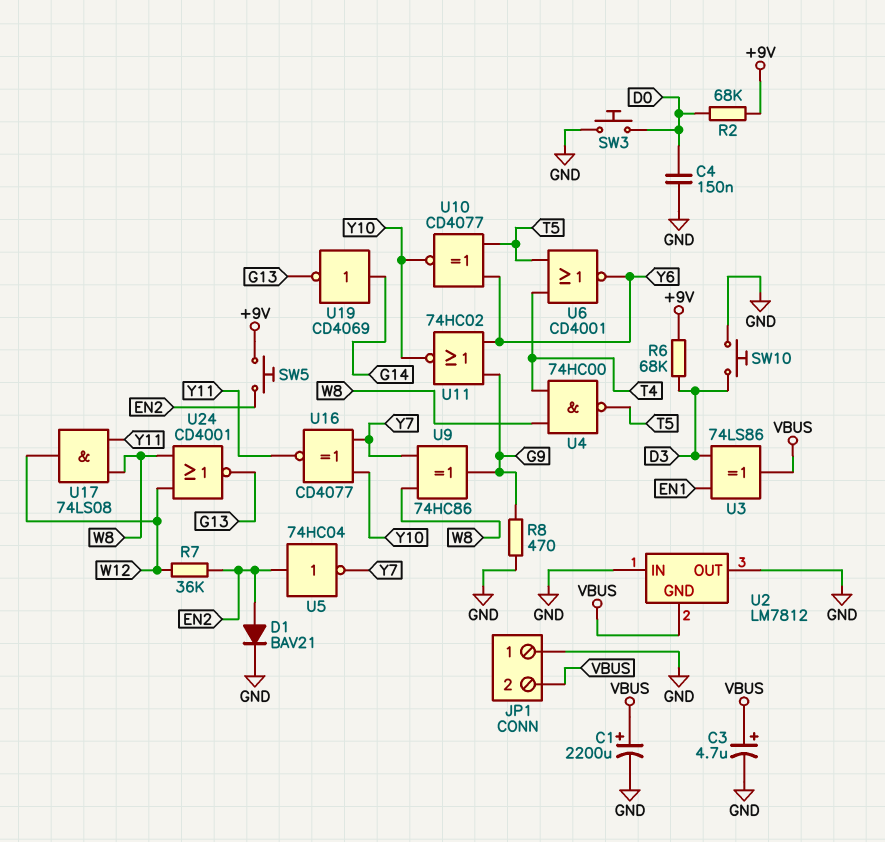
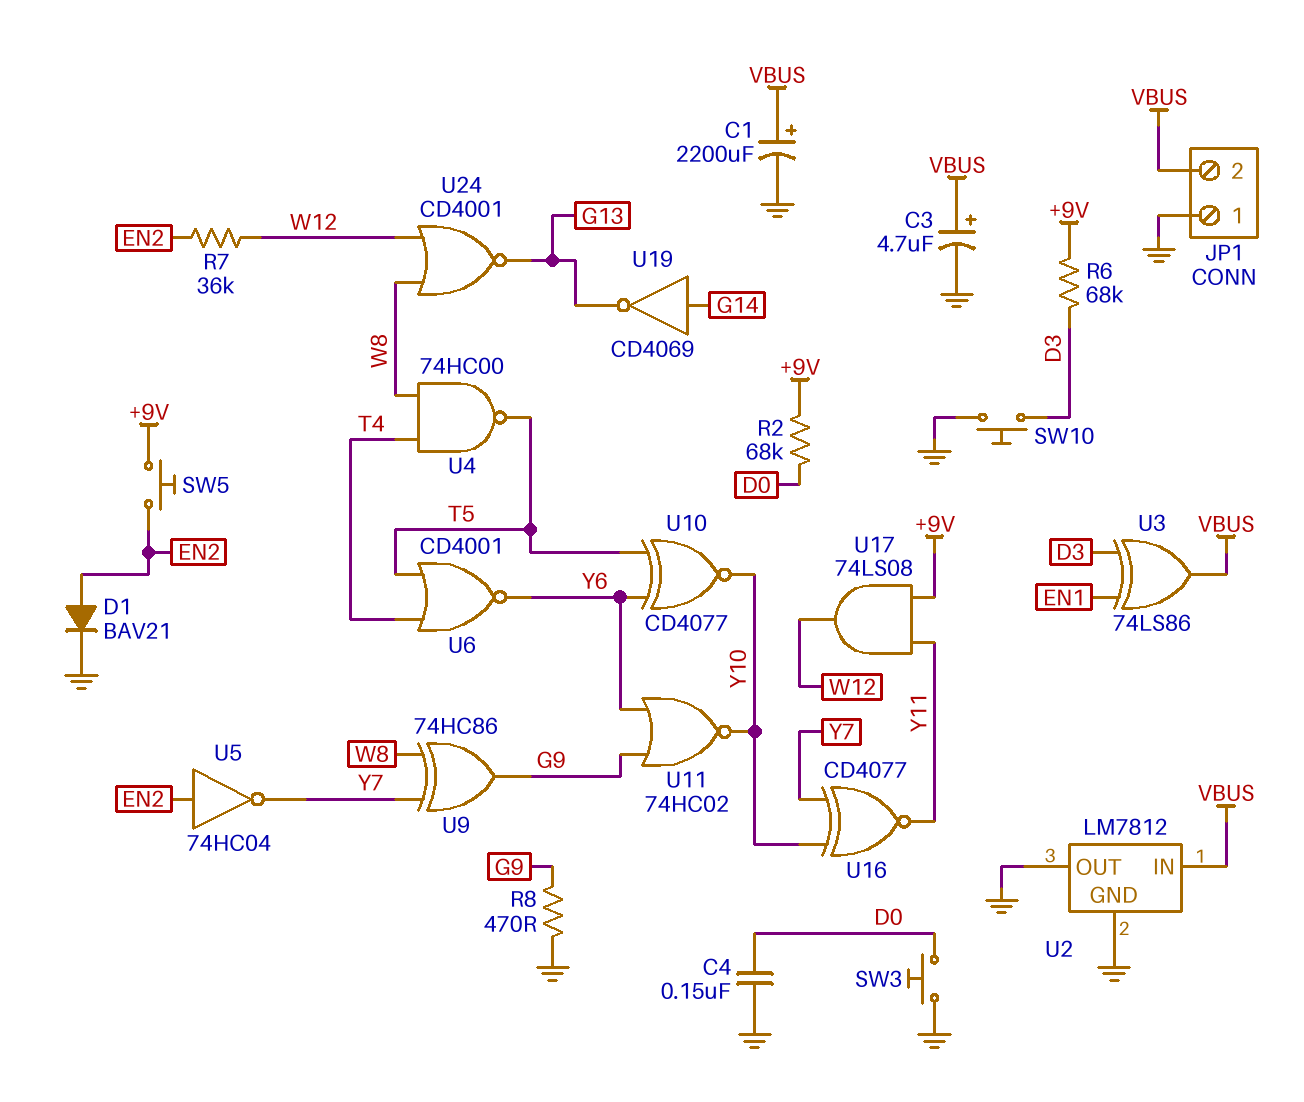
U2 pin GND: VBUS -> GND
U2 pin IN: GND -> VBUS
U17: AND 74LS08 (in W8, in Y11, out W12) -> AND 74LS08 (in +9V, in Y11, out W12)

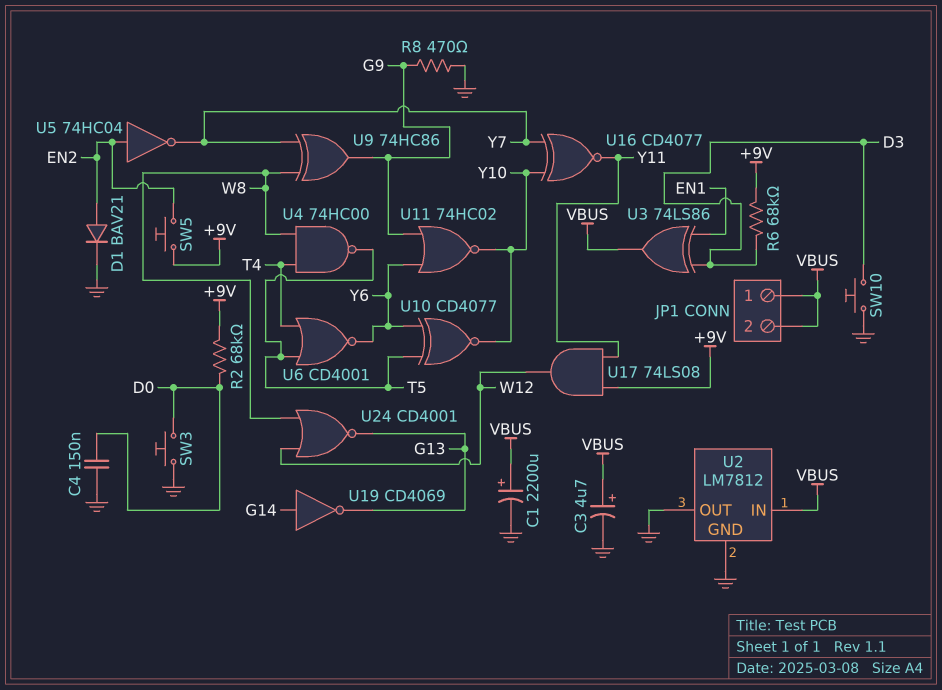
JP1 pin 1: GND -> VBUS
R7: 36k (EN2, W12) -> none

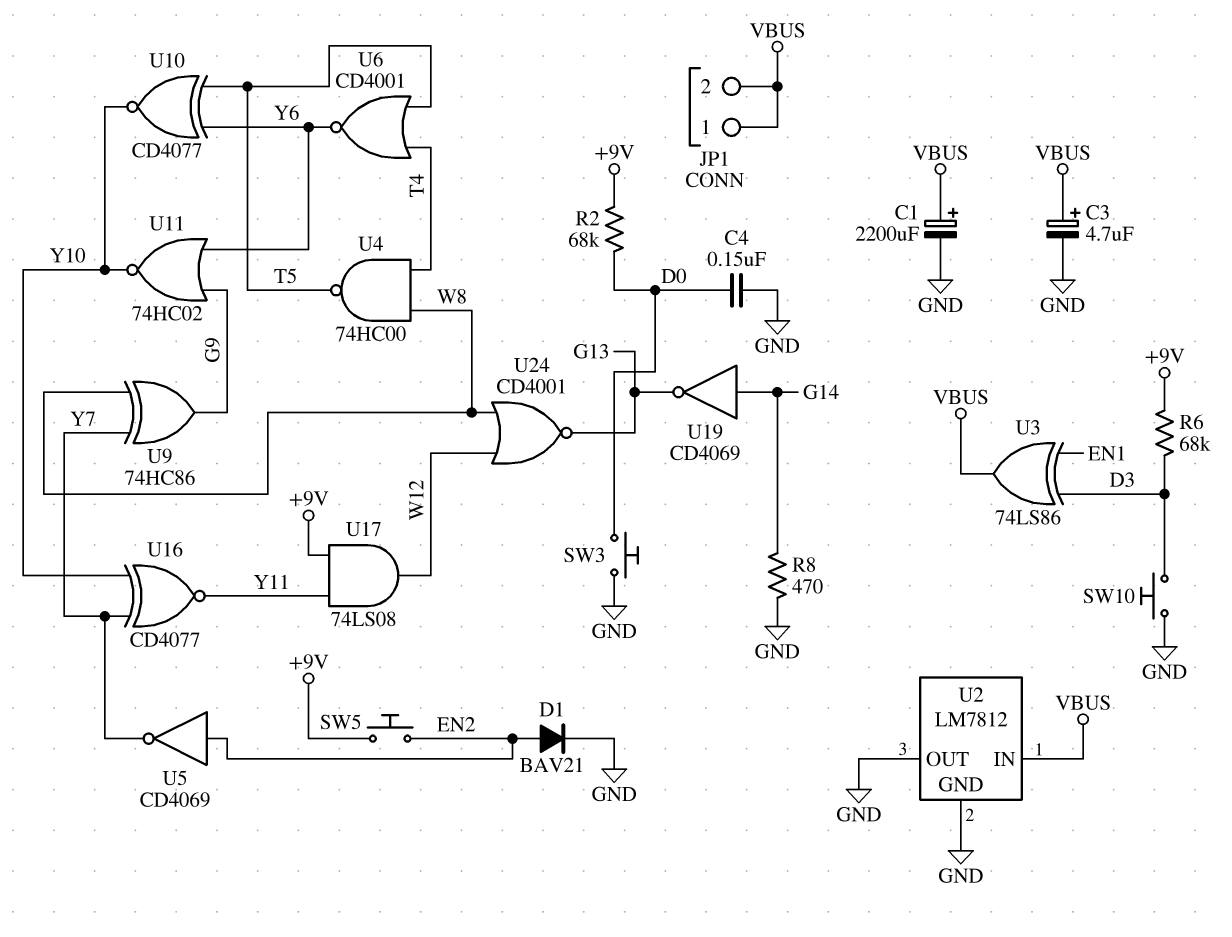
R8: 470 (G9, GND) -> 470 (G14, GND)
U5: NOT 74HC04 (in EN2, out Y7) -> NOT CD4069 (in EN2, out Y7)

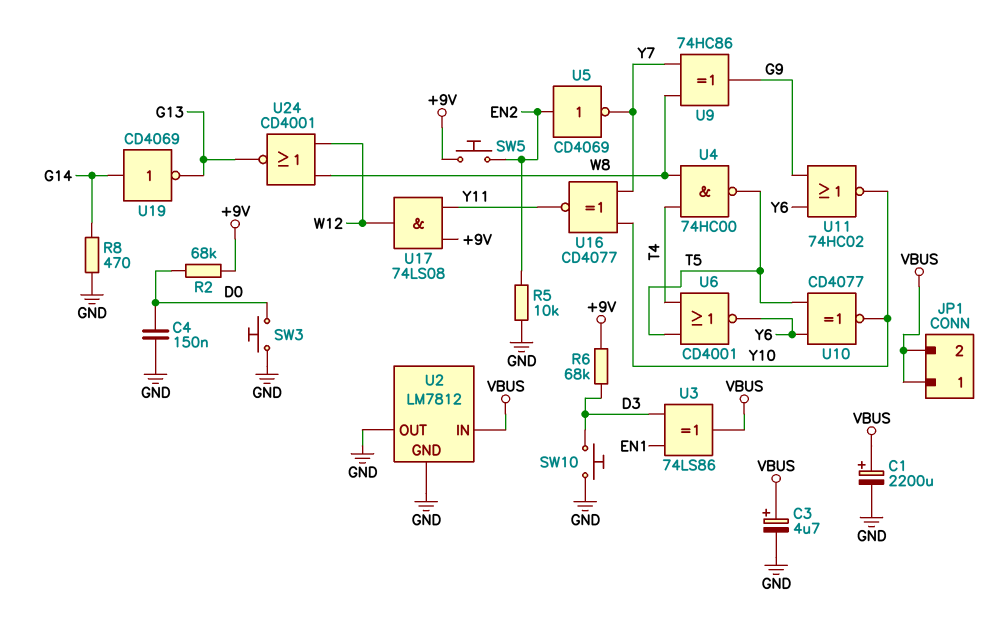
D1: diode BAV21 (A EN2, K GND) -> none
R5: none -> 10k (EN2, GND)

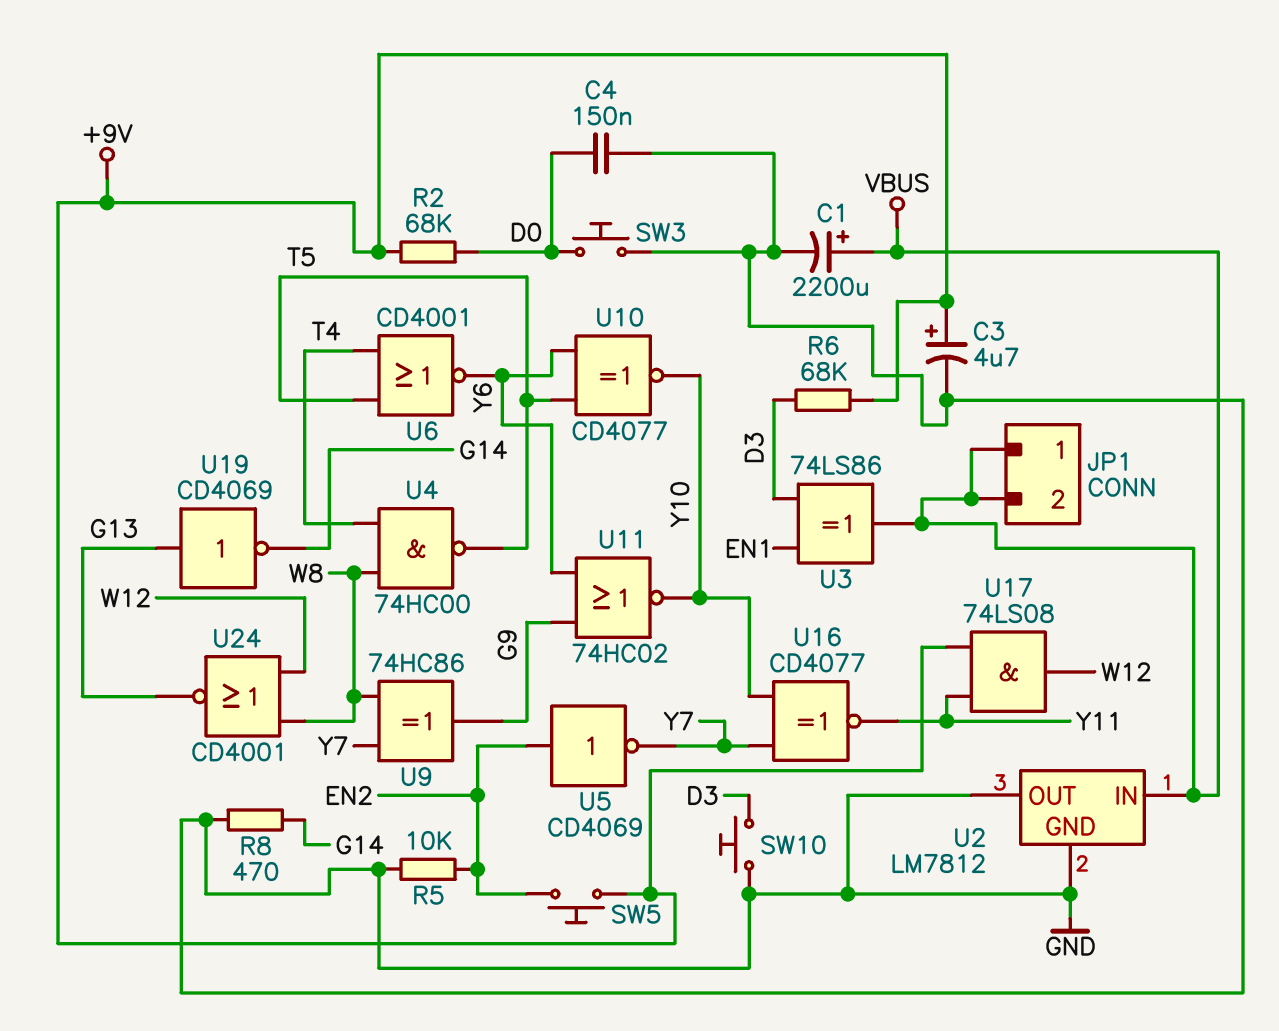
C3: 4.7uF (plus VBUS, minus GND) -> 4.7uF (plus +9V, minus GND)
U19: NOT CD4069 (in G14, out G13) -> NOT CD4069 (in G13, out G14)

